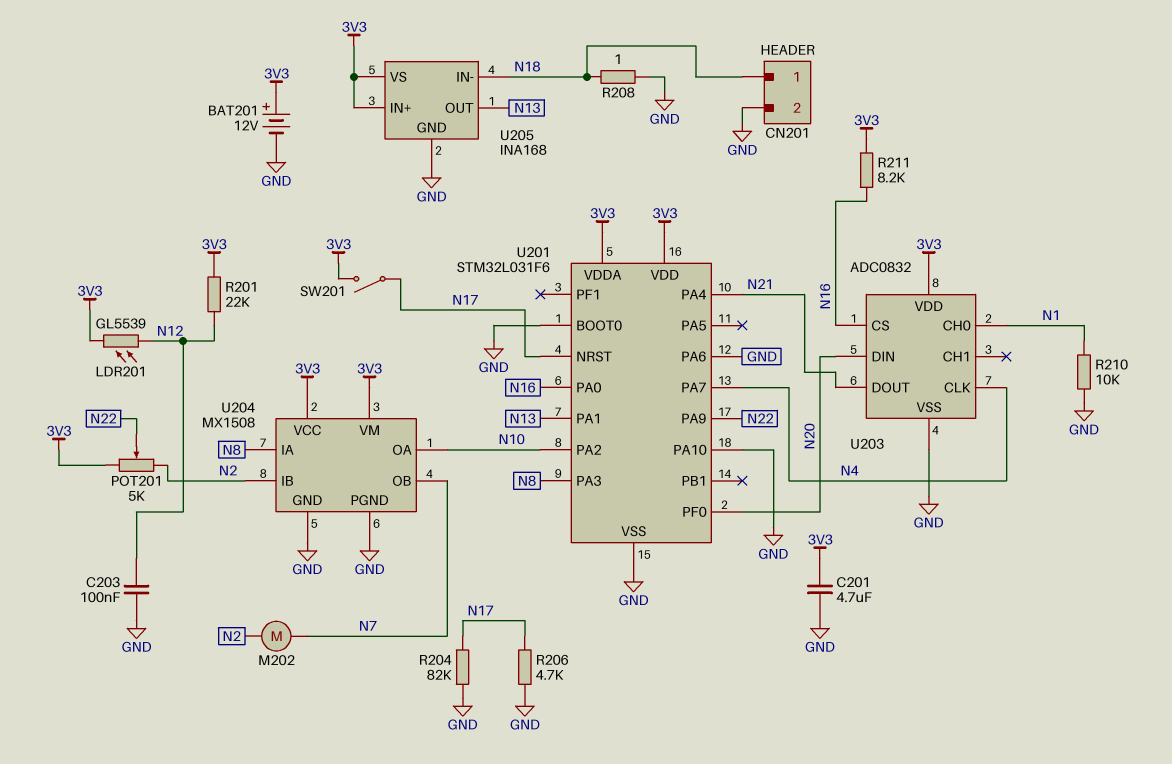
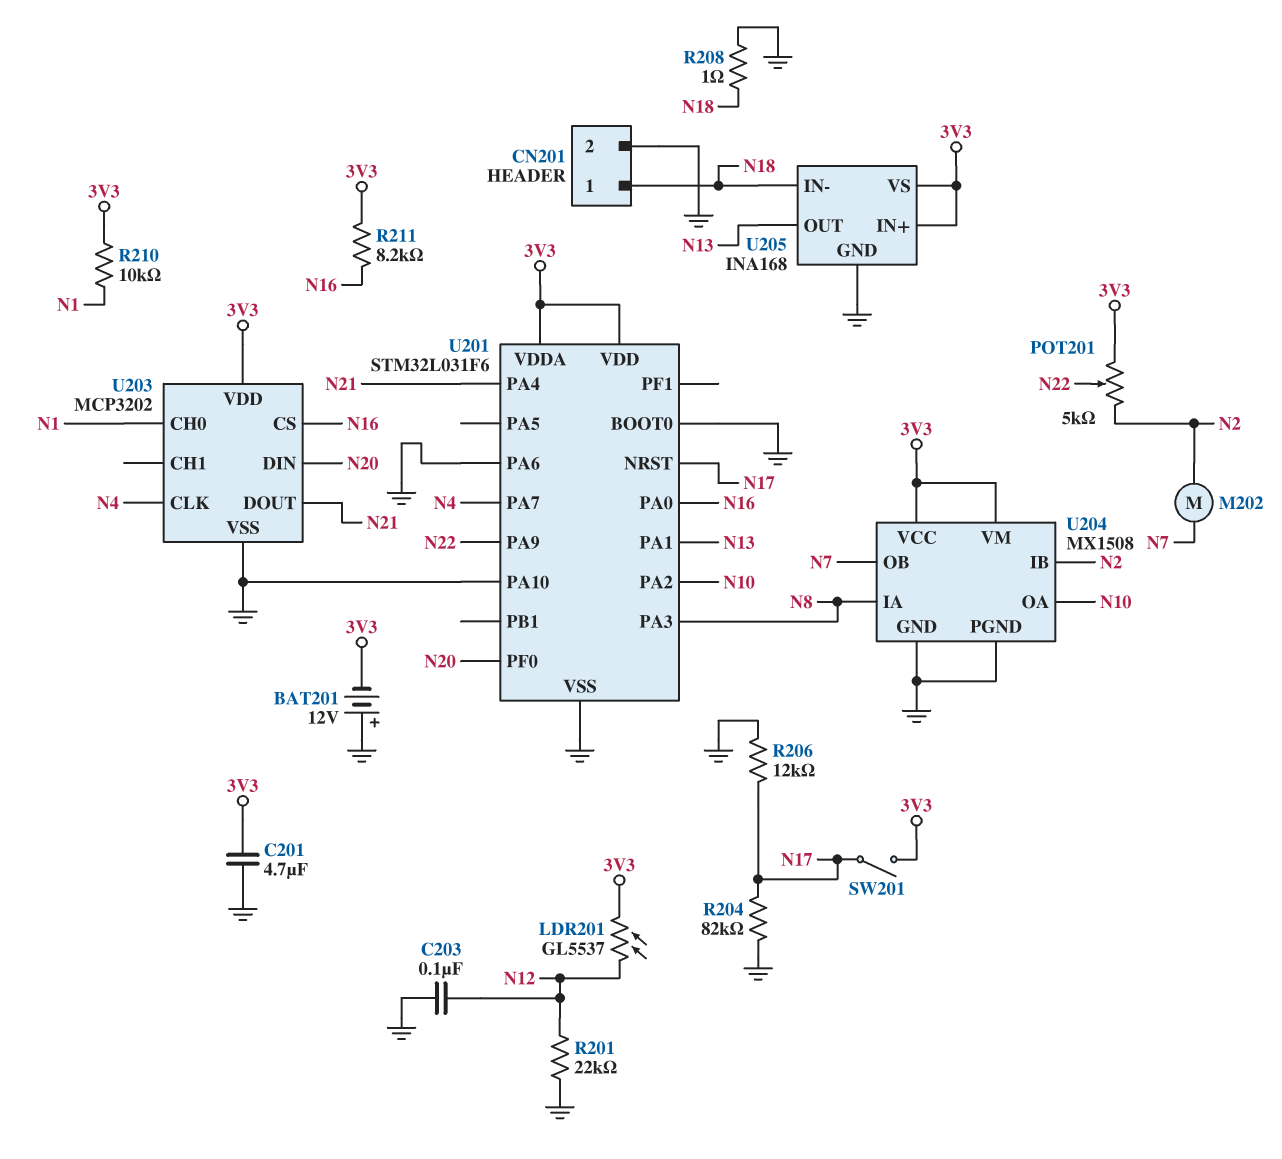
BAT201: 12V (plus 3V3, minus GND) -> 12V (plus GND, minus 3V3)
LDR201: GL5539 (3V3, N12) -> GL5537 (3V3, N12)
R201: 22k (3V3, N12) -> 22k (GND, N12)
R206: 4.7k (GND, N17) -> 12k (GND, N17)
R210: 10k (GND, N1) -> 10k (3V3, N1)
U203: ADC0832 -> MCP3202

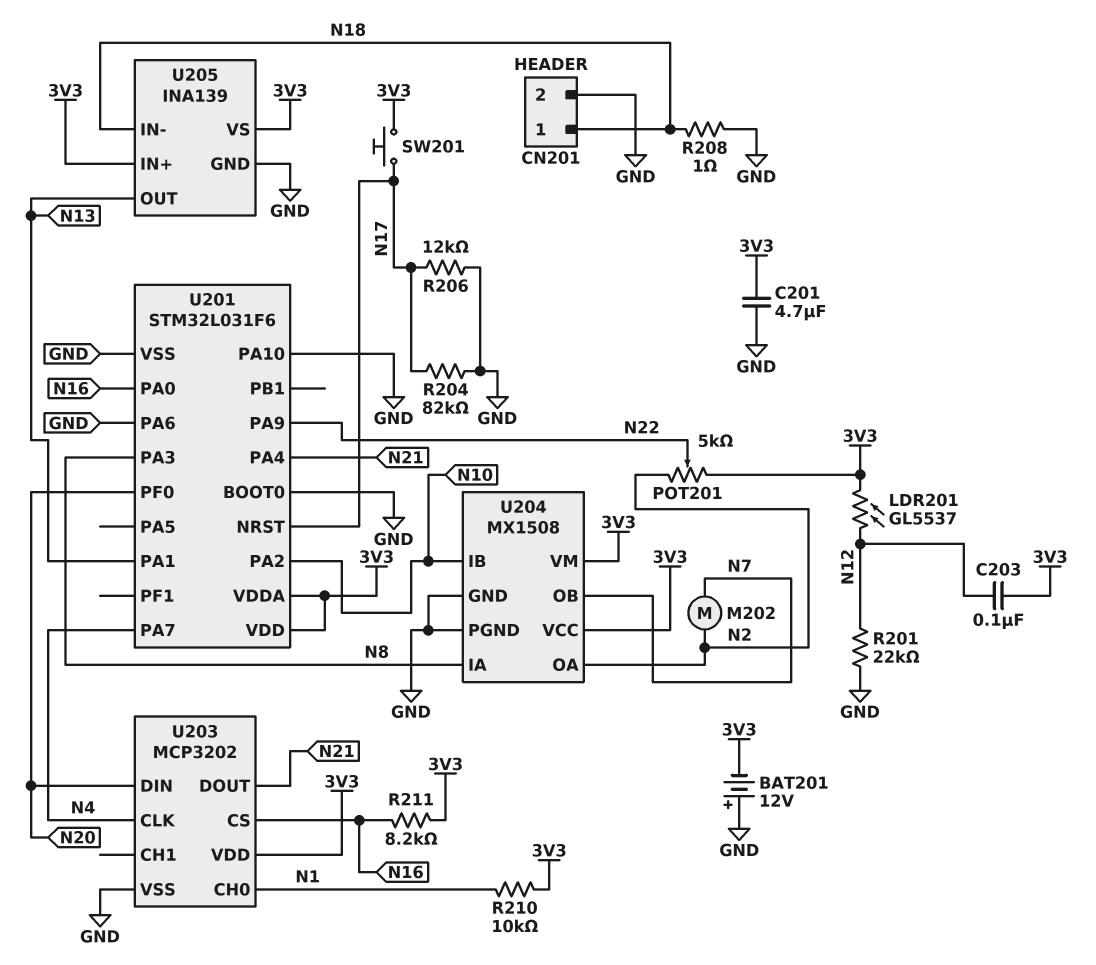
C203: 100nF (GND, N12) -> 100nF (3V3, N12)
SW201: switch (3V3, N17) -> button (3V3, N17)
U204 pin IB: N2 -> N10
U204 pin OA: N10 -> N2
U205: INA168 -> INA139

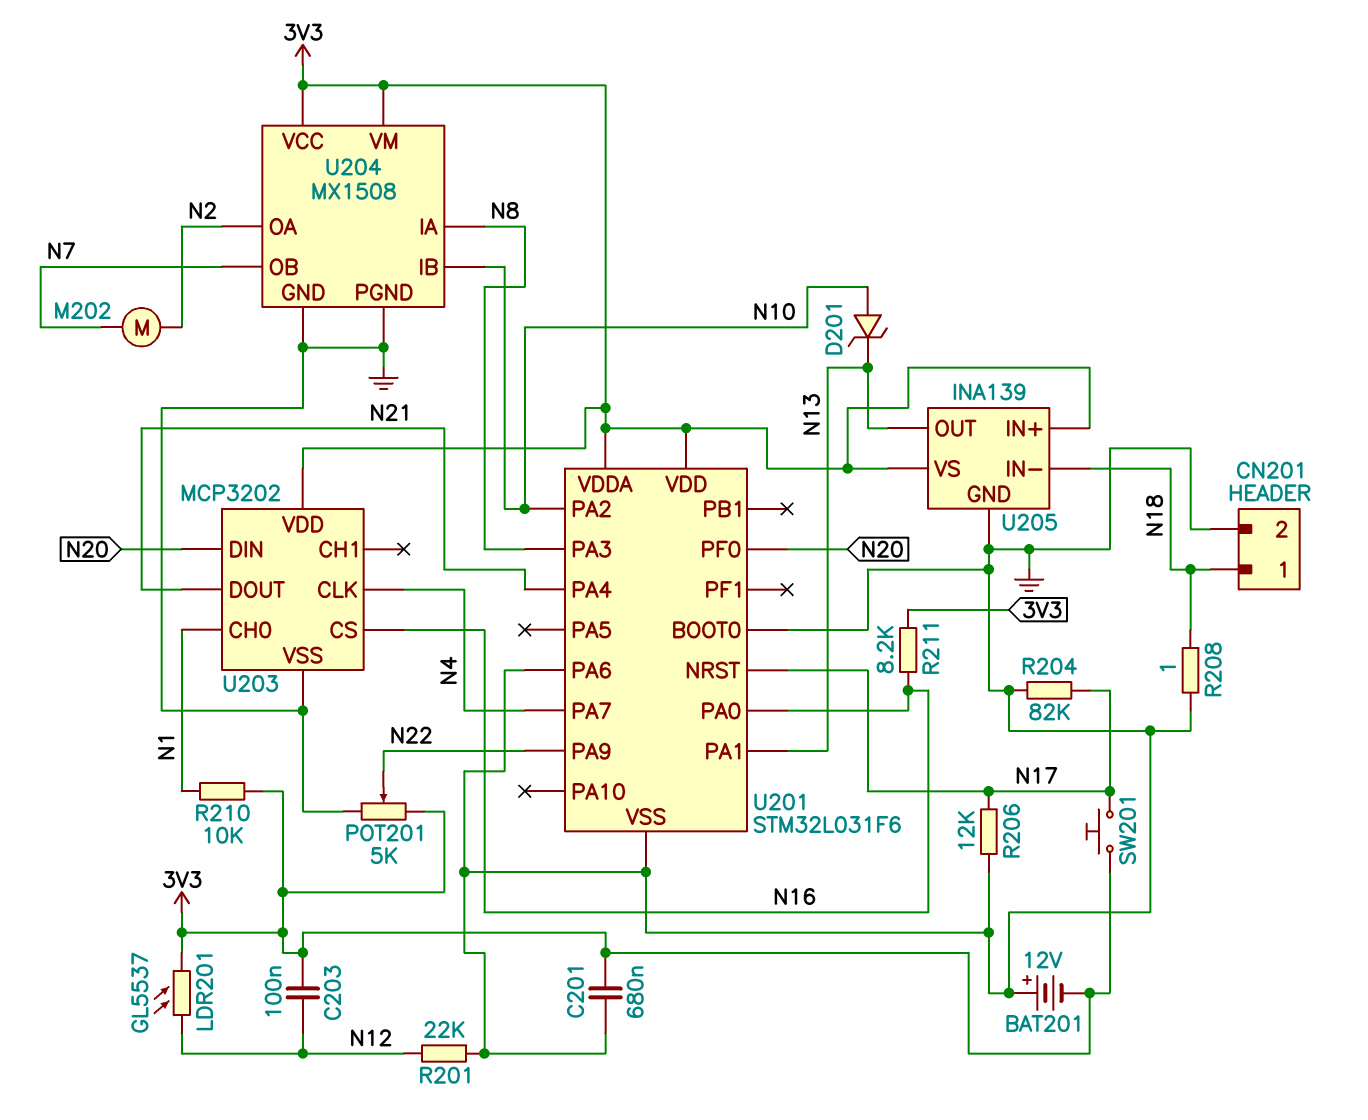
C201: 4.7uF (3V3, GND) -> 680nF (3V3, GND)
D201: none -> zener (A N10, K N13)
POT201: 5k (3V3, N2, wiper N22) -> 5k (3V3, GND, wiper N22)
U201 pin PA10: GND -> none

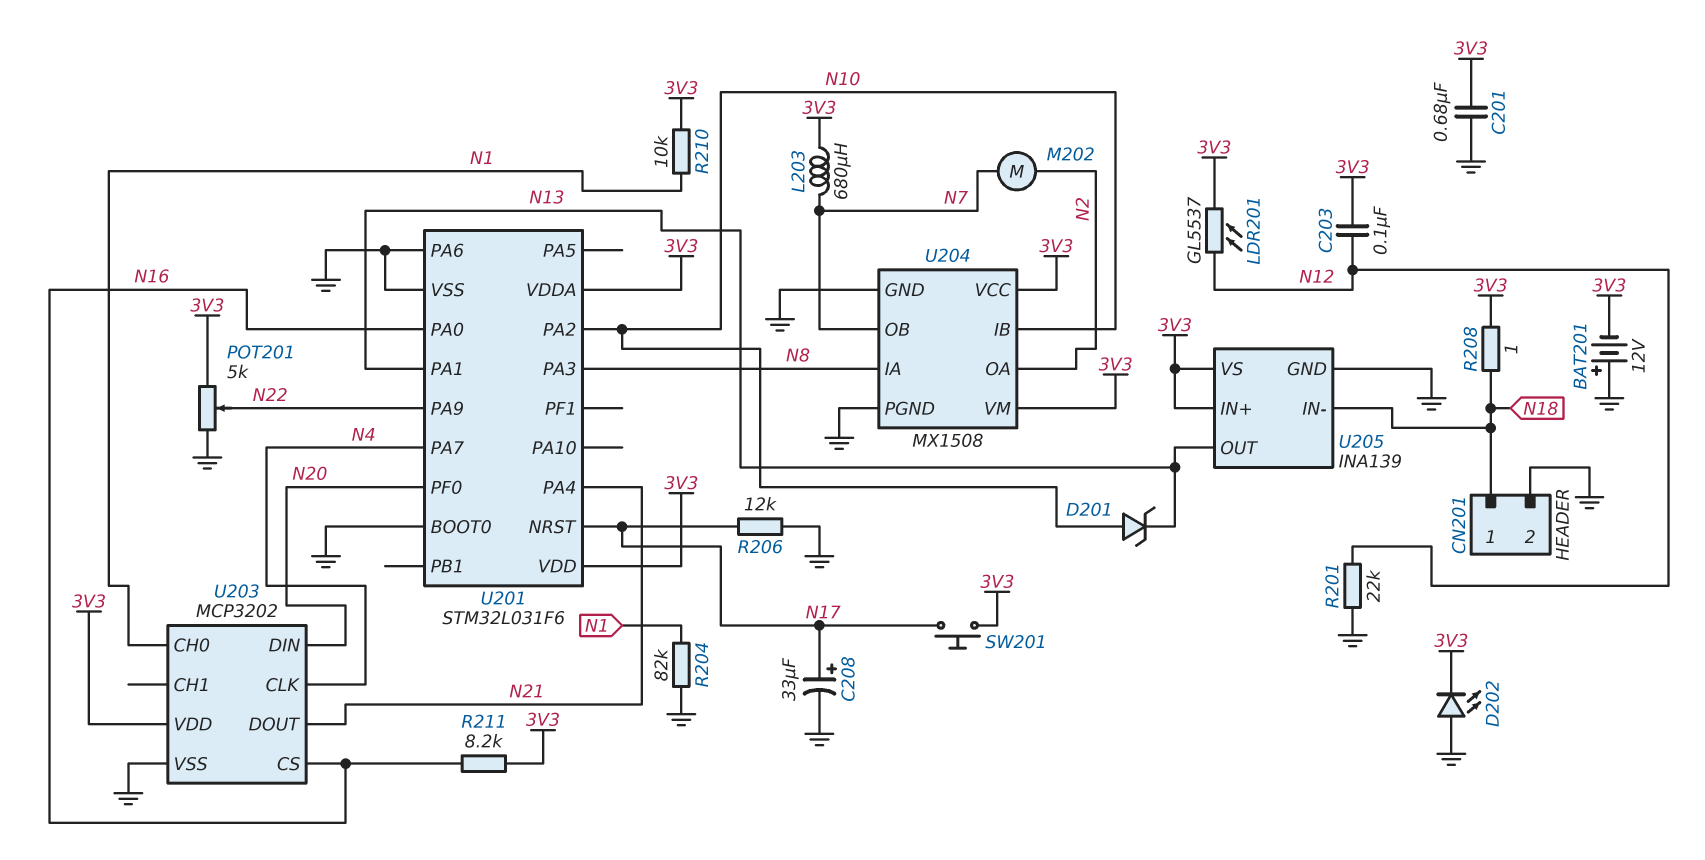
C208: none -> 33uF (plus N17, minus GND)
D202: none -> LED (A GND, K 3V3)
L203: none -> 680uH (3V3, N7)
R204: 82k (GND, N17) -> 82k (GND, N1)
R208: 1 (GND, N18) -> 1 (3V3, N18)

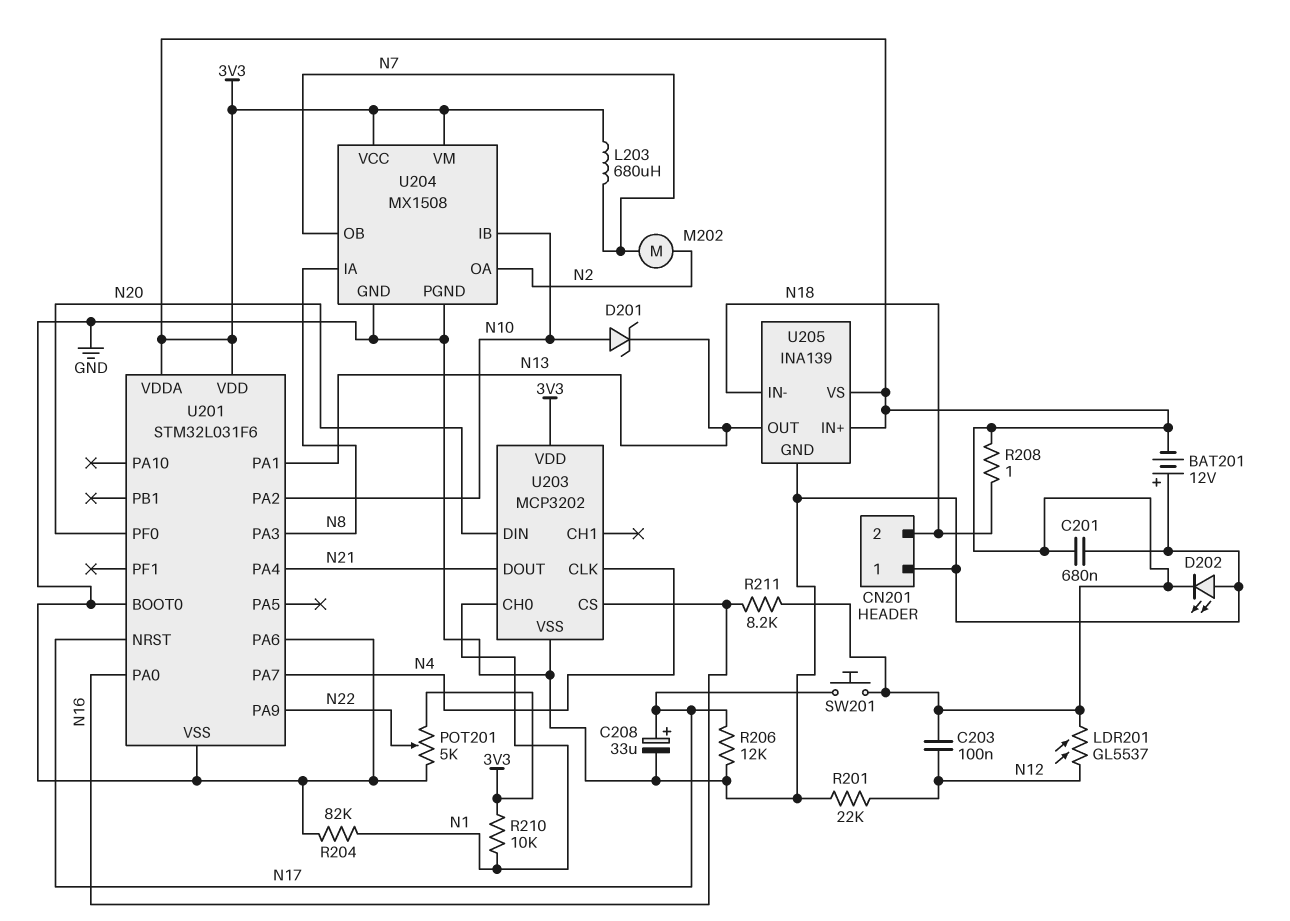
CN201 pin 1: N18 -> GND
CN201 pin 2: GND -> N18

